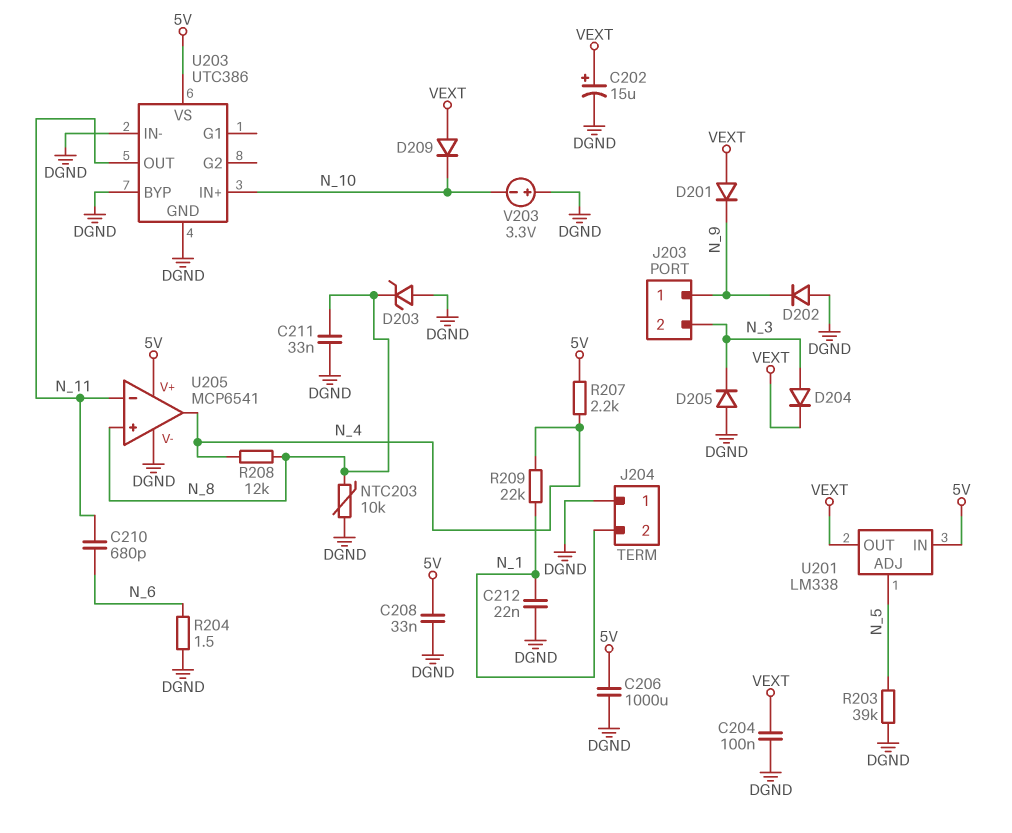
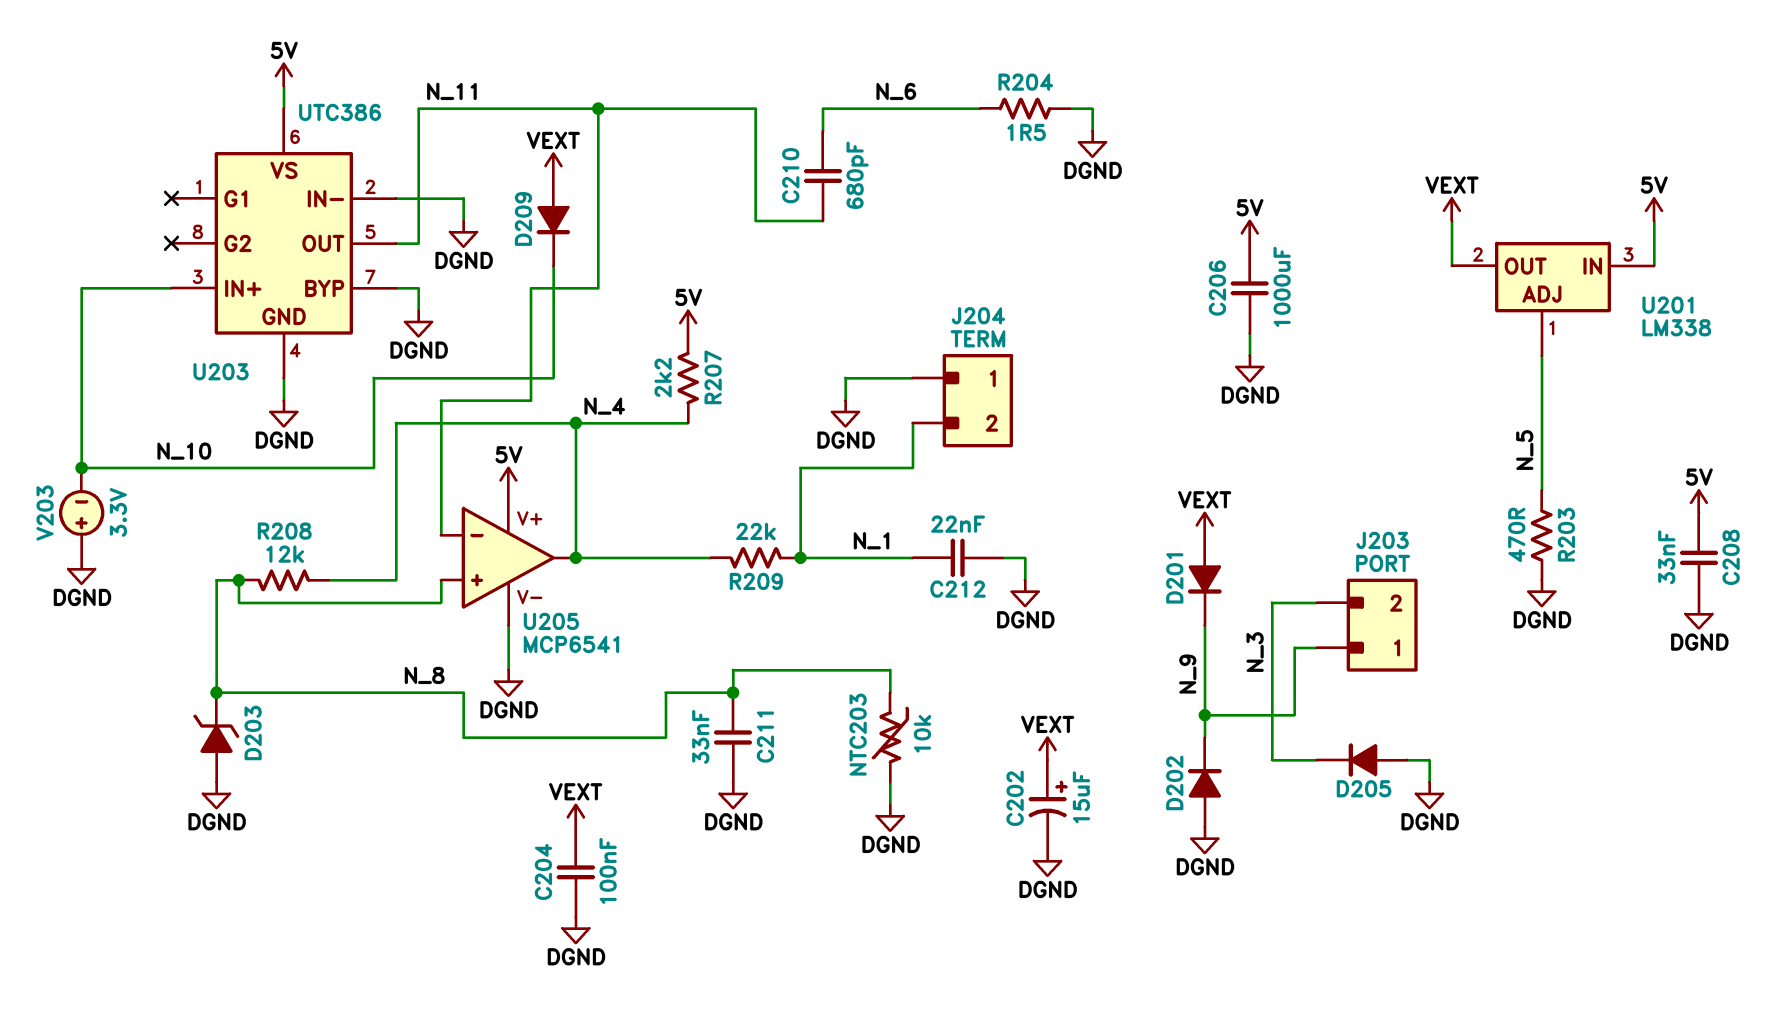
D204: diode (A N_3, K VEXT) -> none
R203: 39k (DGND, N_5) -> 470 (DGND, N_5)

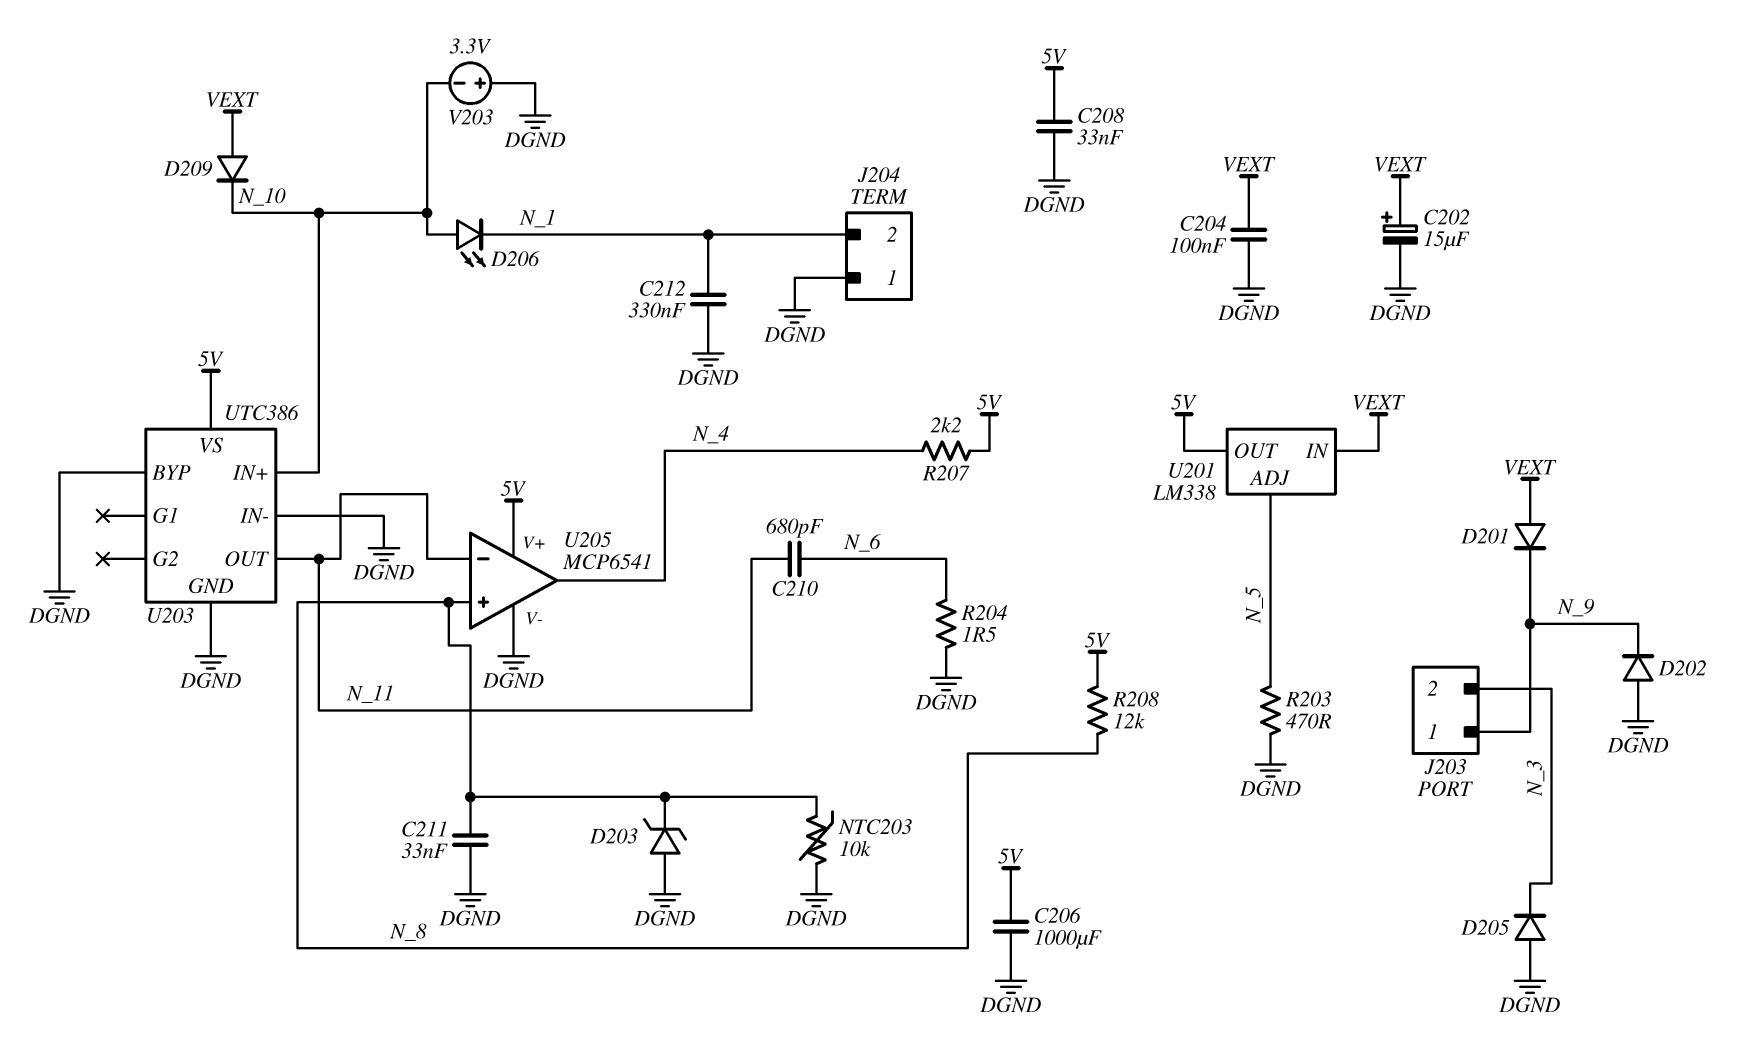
C212: 22nF (DGND, N_1) -> 330nF (DGND, N_1)
D206: none -> LED (A N_10, K N_1)
R208: 12k (N_4, N_8) -> 12k (5V, N_8)
R209: 22k (N_1, N_4) -> none
U201 pin IN: 5V -> VEXT
U201 pin OUT: VEXT -> 5V

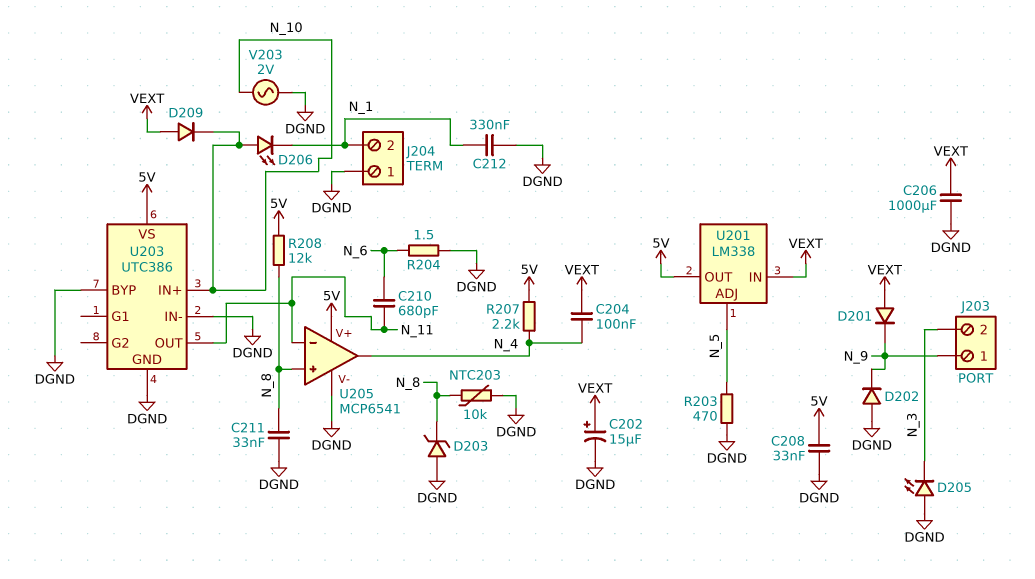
C204: 100nF (DGND, VEXT) -> 100nF (N_4, VEXT)
C206: 1000uF (5V, DGND) -> 1000uF (DGND, VEXT)
D205: diode (A DGND, K N_3) -> LED (A DGND, K N_3)
V203: 3.3V (plus DGND, minus N_10) -> AC 2V (DGND, N_10)

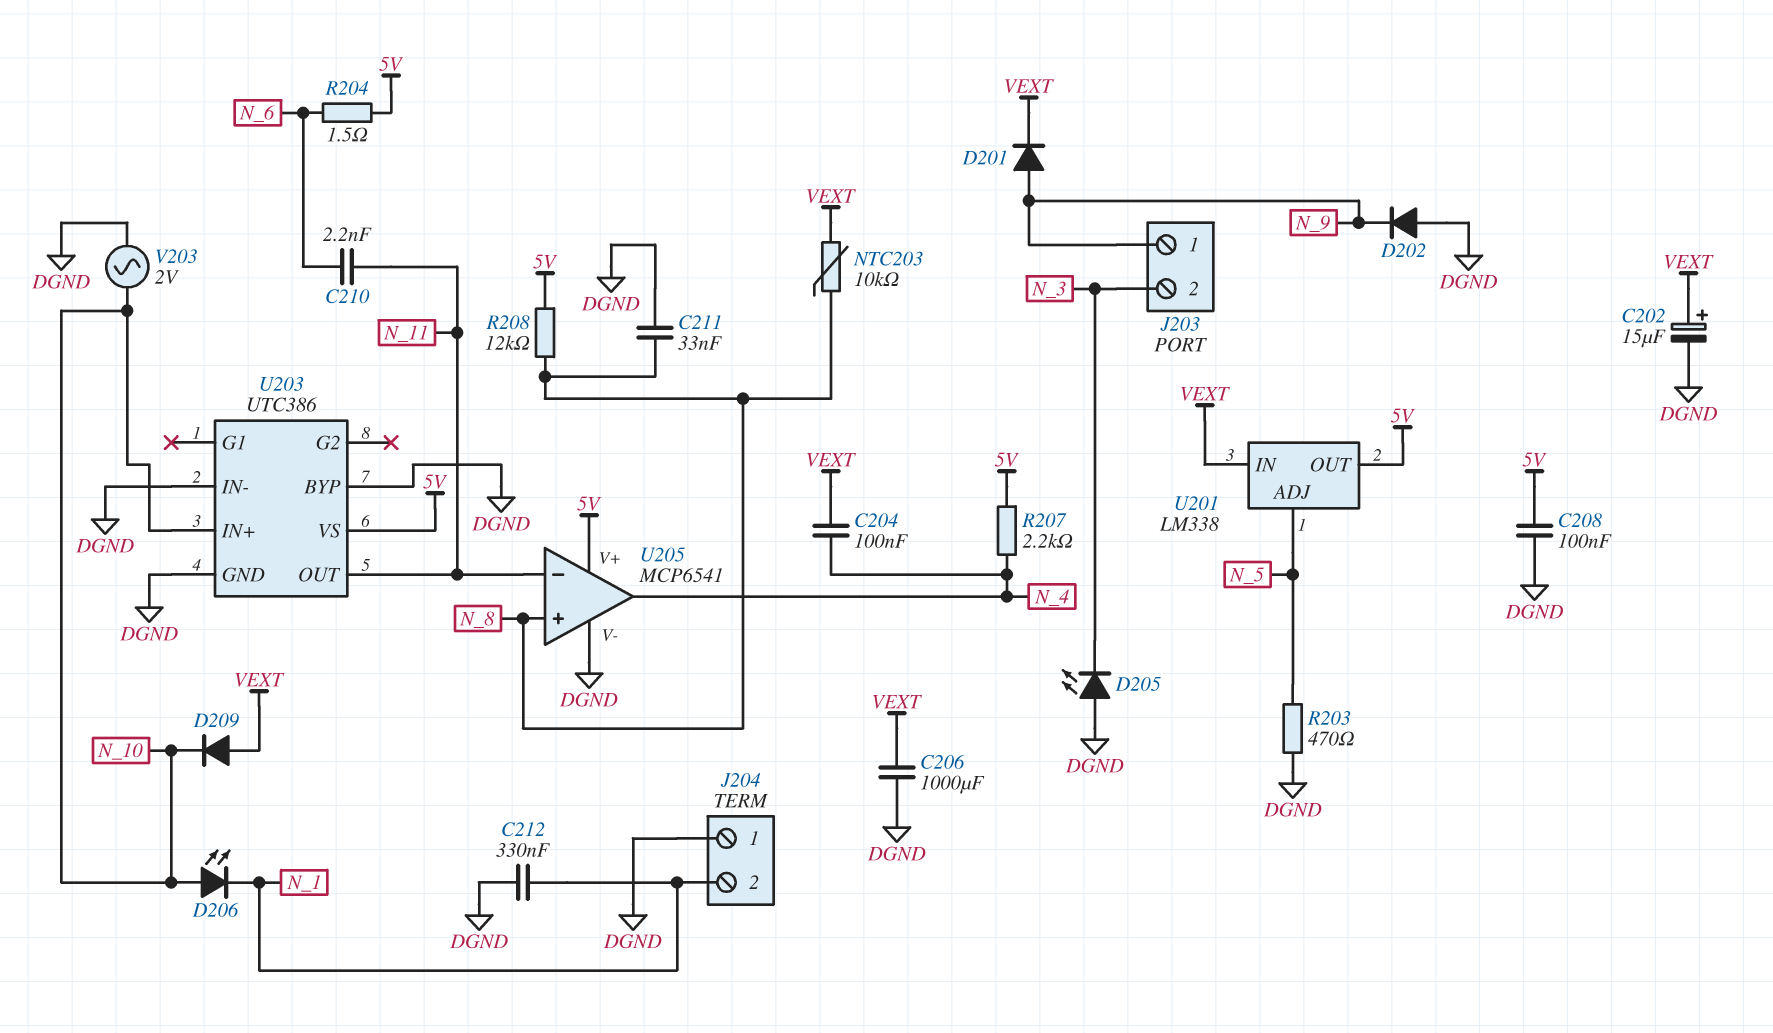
C208: 33nF (5V, DGND) -> 100nF (5V, DGND)
C210: 680pF (N_6, N_11) -> 2.2nF (N_6, N_11)
D201: diode (A VEXT, K N_9) -> diode (A N_9, K VEXT)
D203: zener (A DGND, K N_8) -> none
NTC203: 10k (DGND, N_8) -> 10k (N_8, VEXT)
R204: 1.5 (DGND, N_6) -> 1.5 (5V, N_6)

